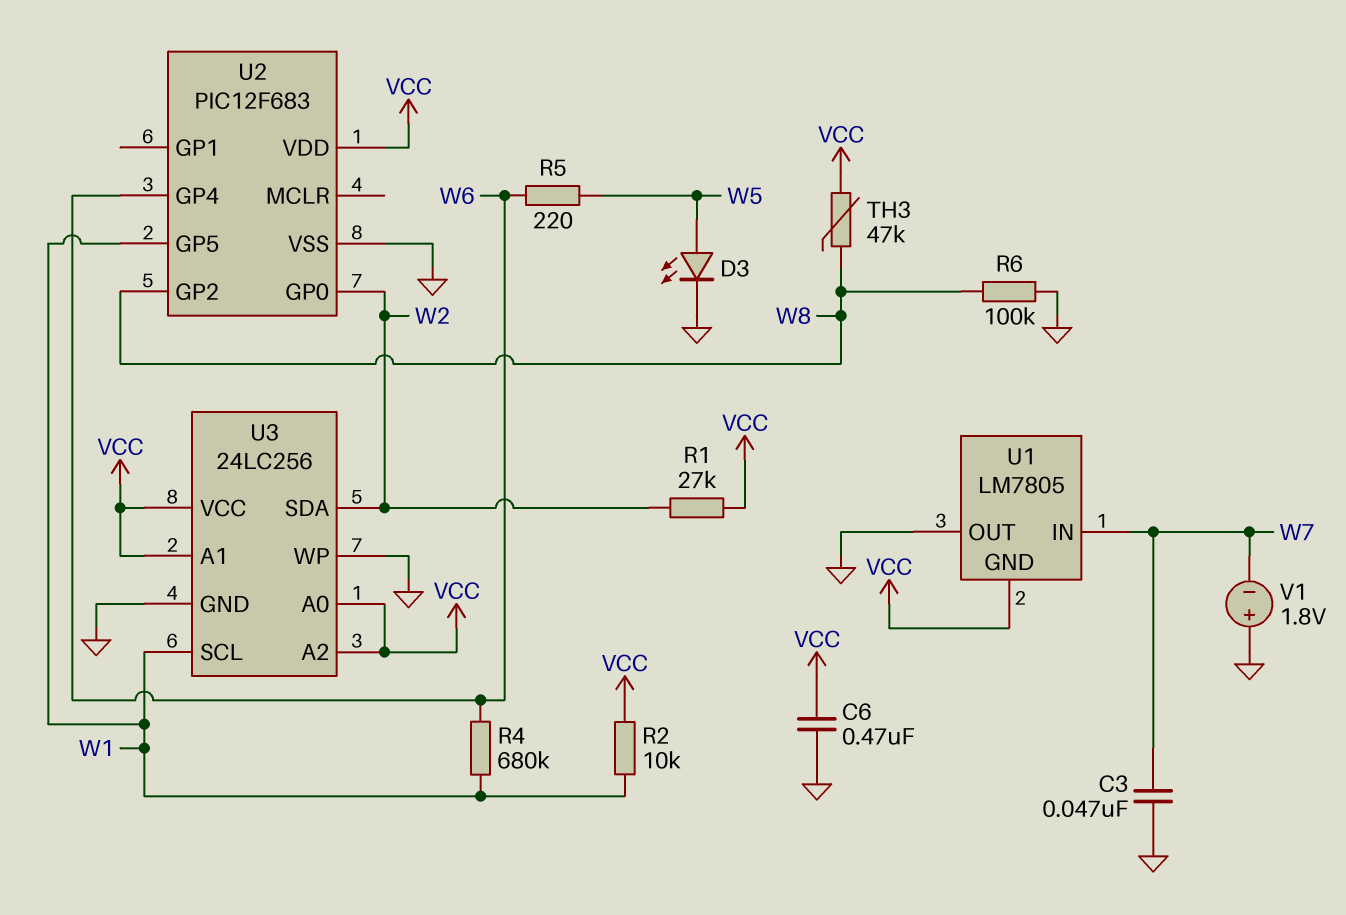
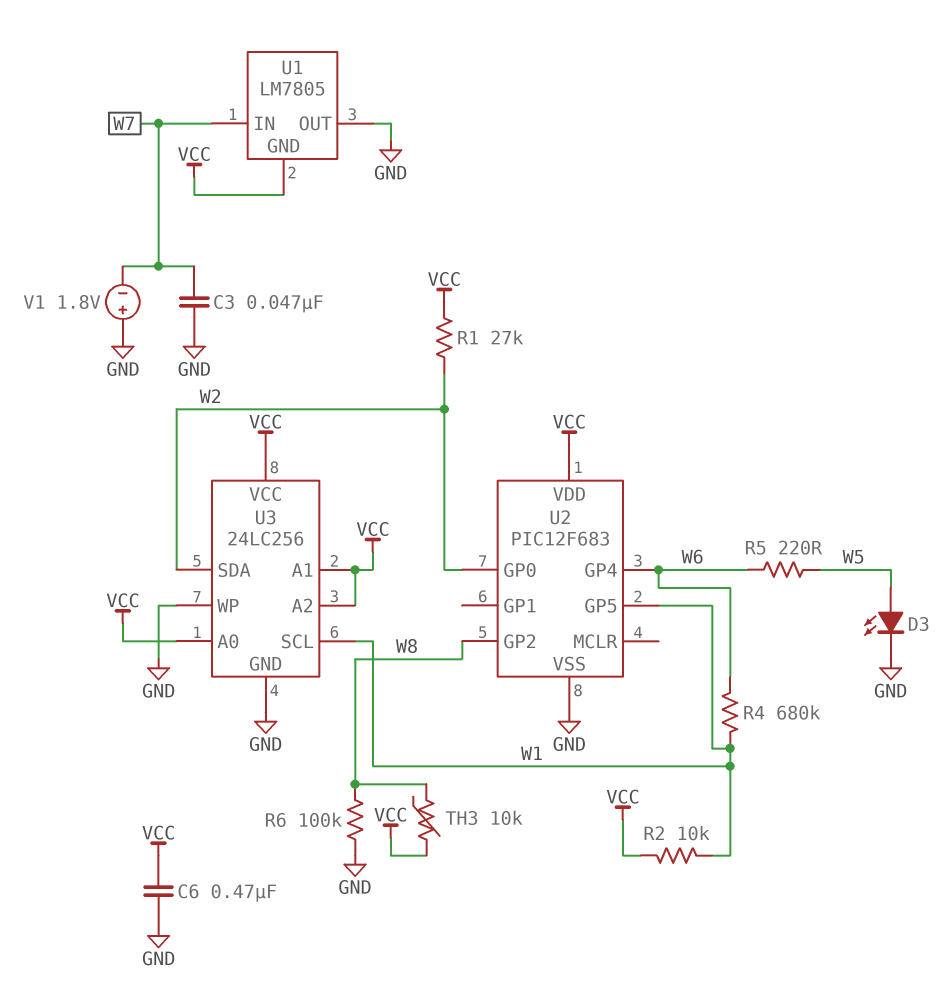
TH3: 47k (VCC, W8) -> 10k (VCC, W8)

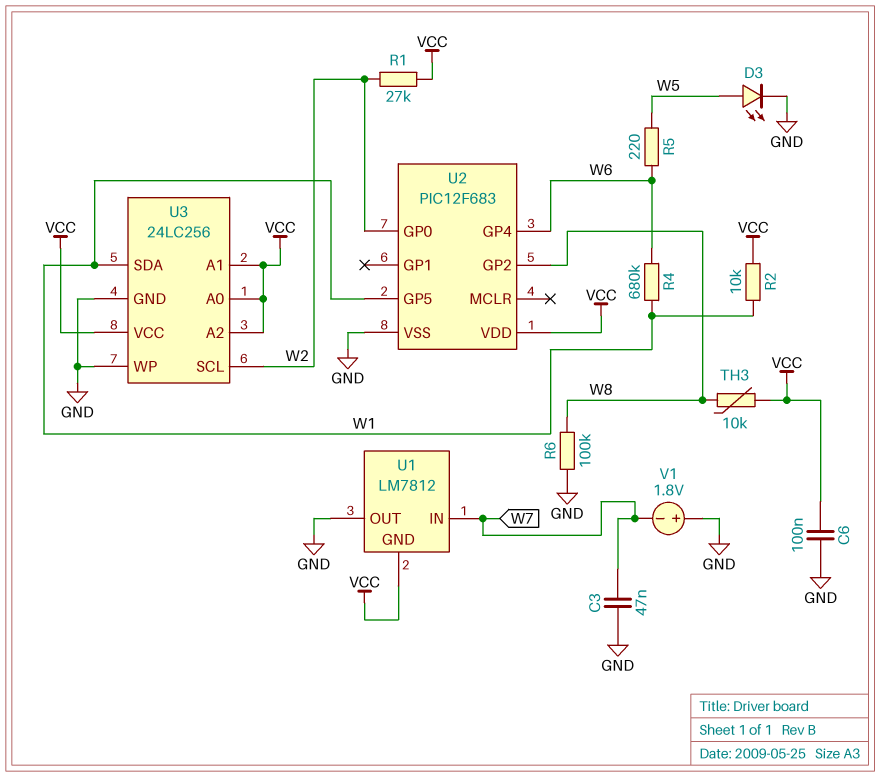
C6: 470nF (GND, VCC) -> 100nF (GND, VCC)
U1: LM7805 -> LM7812
U3 pin SCL: W1 -> W2
U3 pin SDA: W2 -> W1

